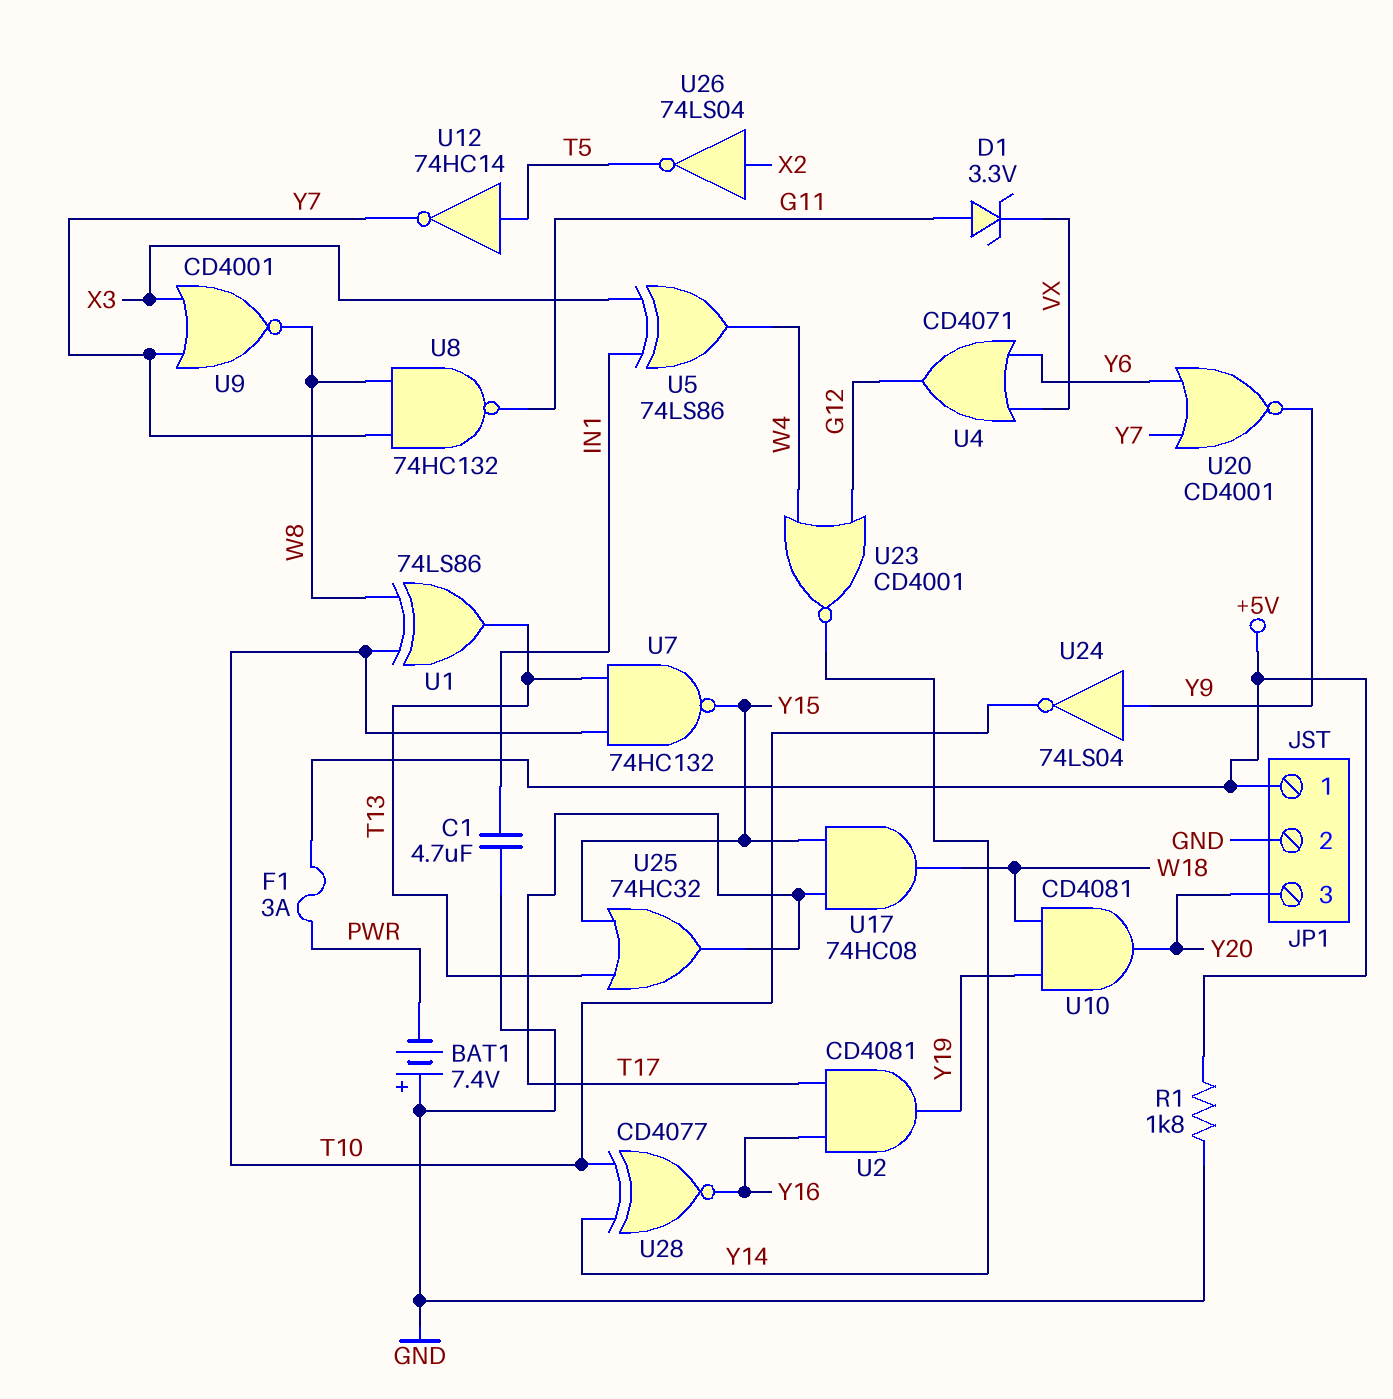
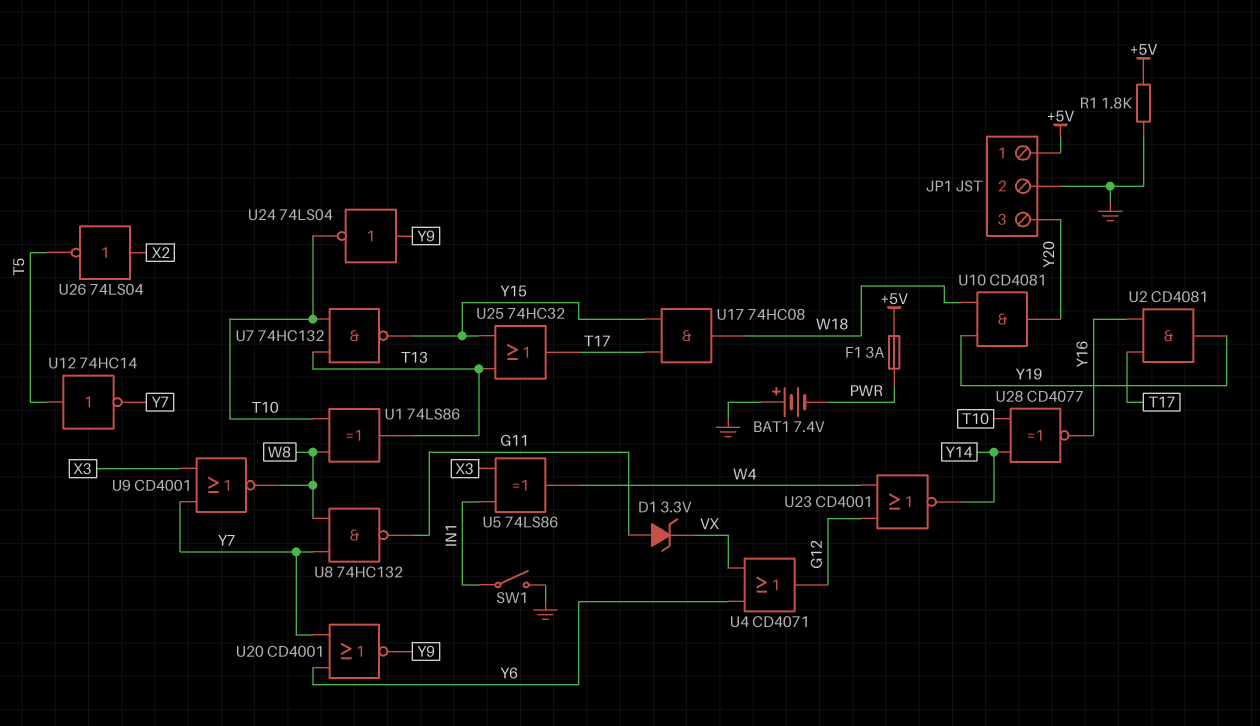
C1: 4.7uF (GND, IN1) -> none
SW1: none -> switch (GND, IN1)

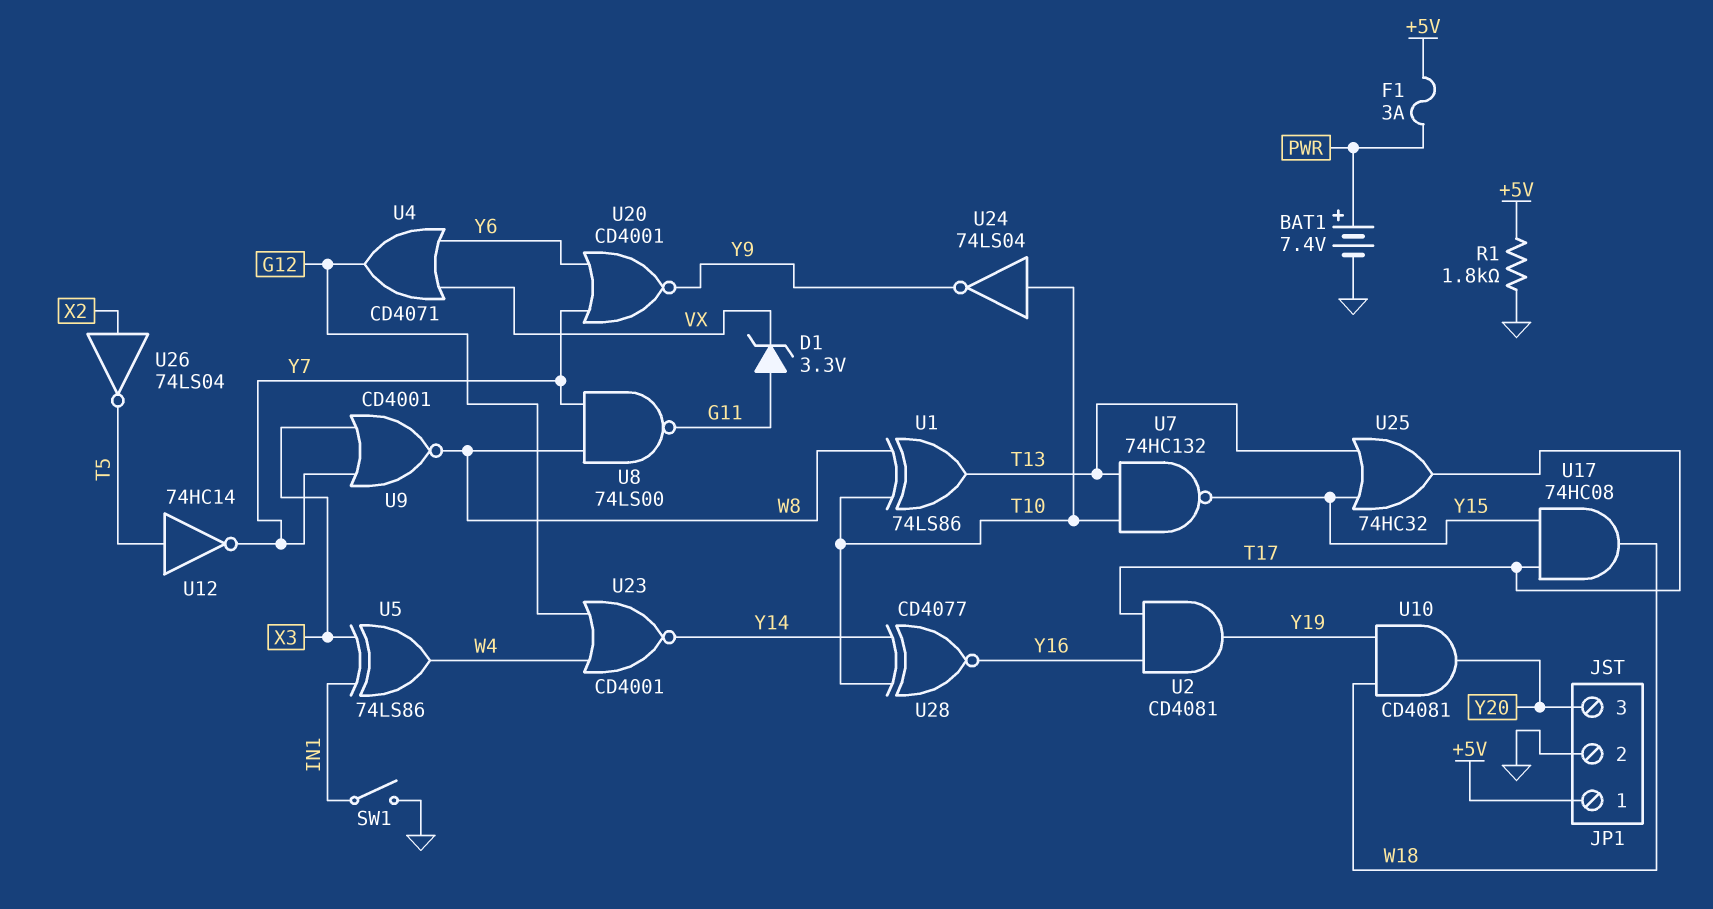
BAT1: 7.4V (plus GND, minus PWR) -> 7.4V (plus PWR, minus GND)
U8: NAND 74HC132 (in W8, in Y7, out G11) -> NAND 74LS00 (in W8, in Y7, out G11)
U24: NOT 74LS04 (in Y9, out T10) -> NOT 74LS04 (in T10, out Y9)

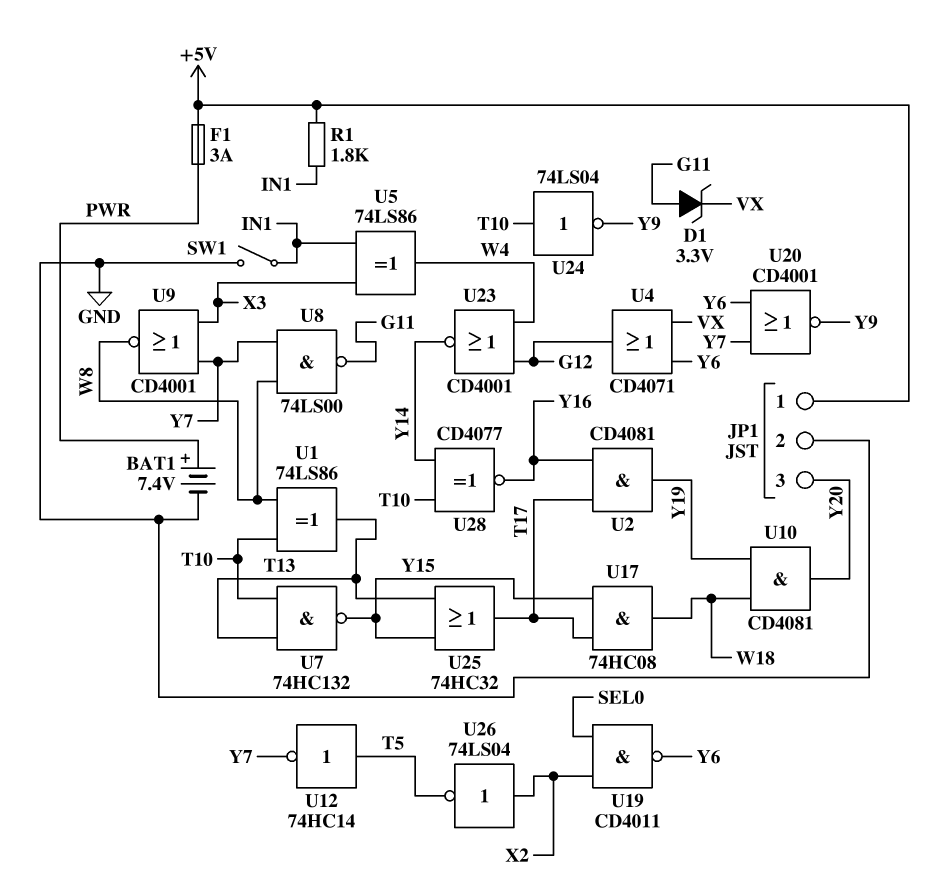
R1: 1.8k (+5V, GND) -> 1.8k (+5V, IN1)
U19: none -> NAND CD4011 (in SEL0, in X2, out Y6)

